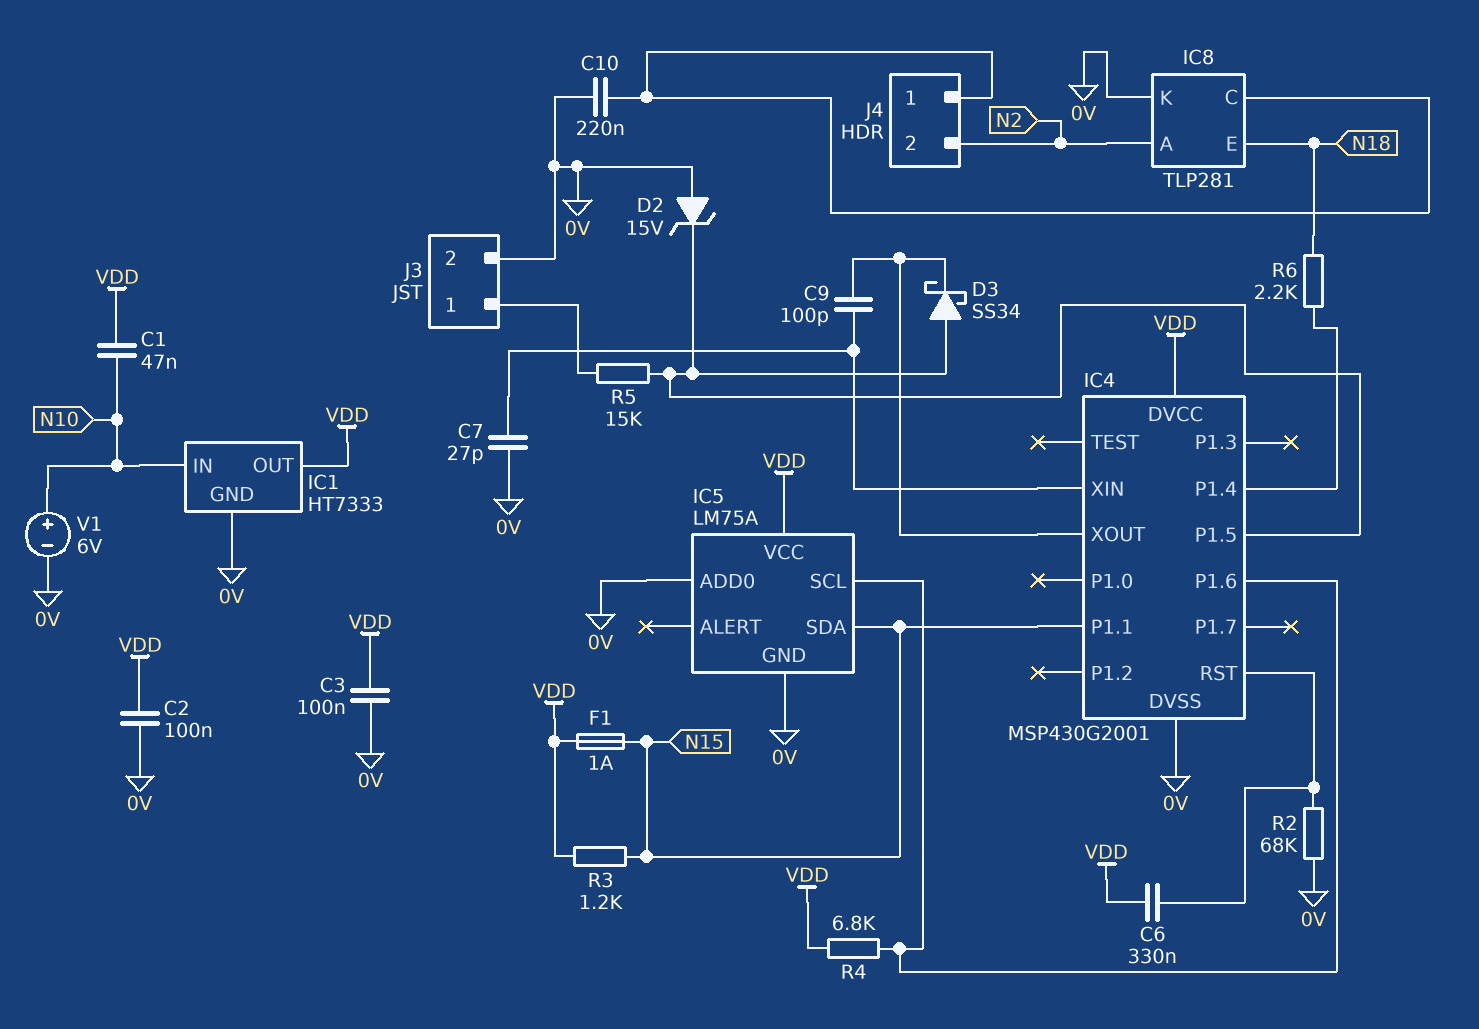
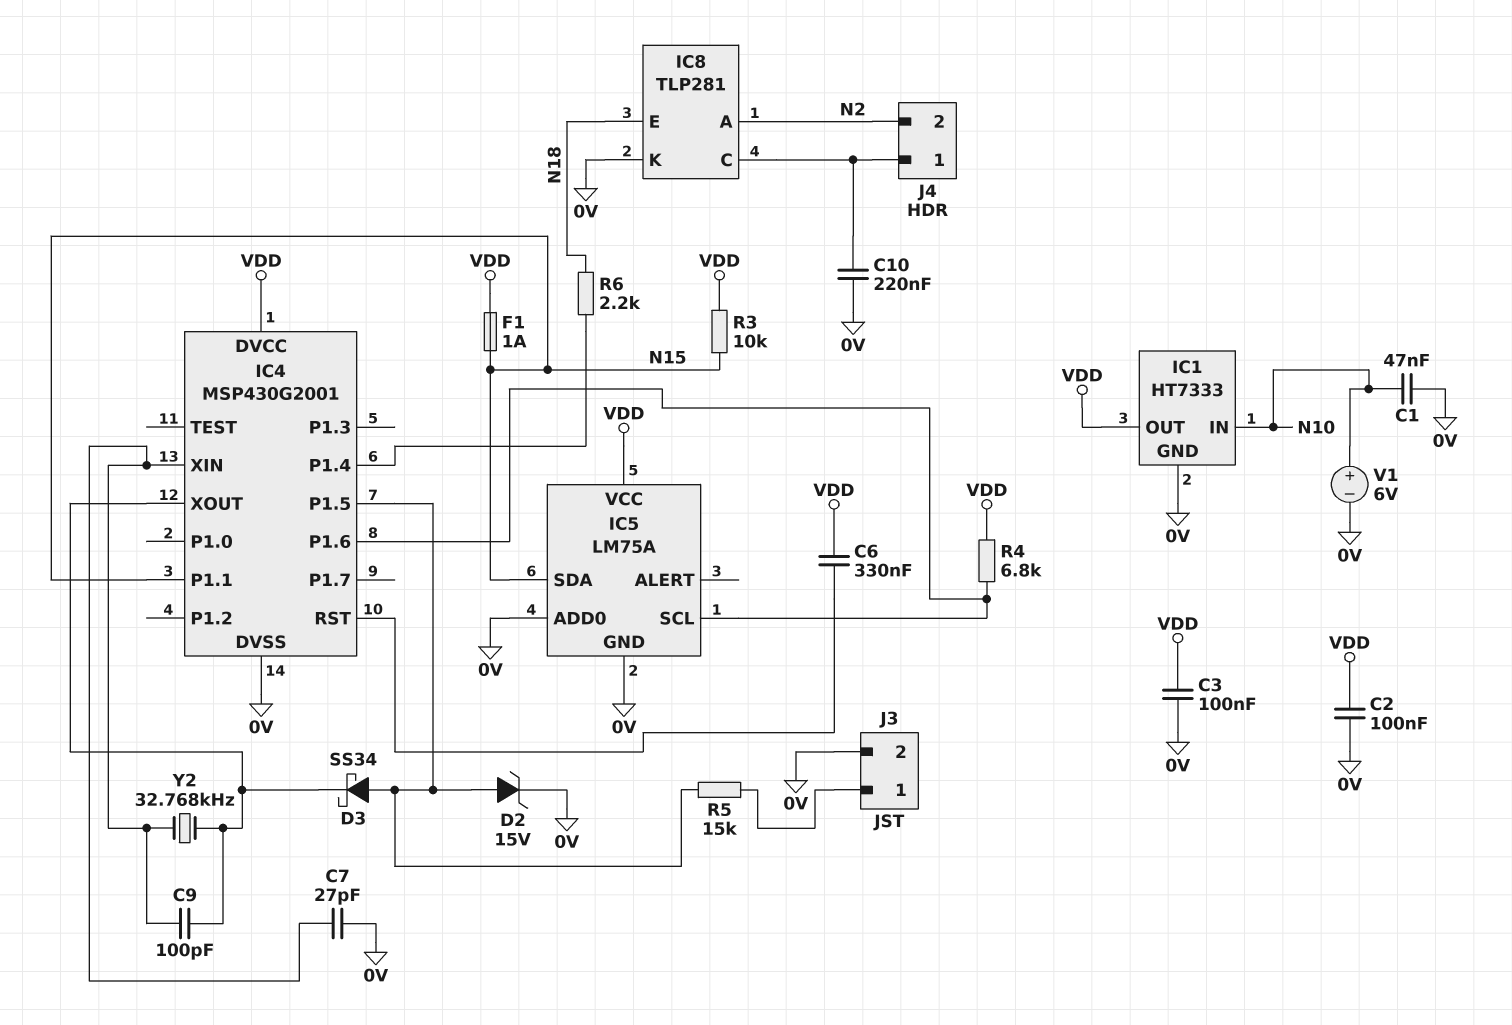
C1: 47nF (N10, VDD) -> 47nF (0V, N10)
D2: zener 15V (A 0V, K IC4/P1.5) -> zener 15V (A IC4/P1.5, K 0V)
R2: 68k (0V, IC4/RST) -> none
R3: 1.2k (N15, VDD) -> 10k (N15, VDD)
Y2: none -> 32.768kHz (IC4/XIN, IC4/XOUT)

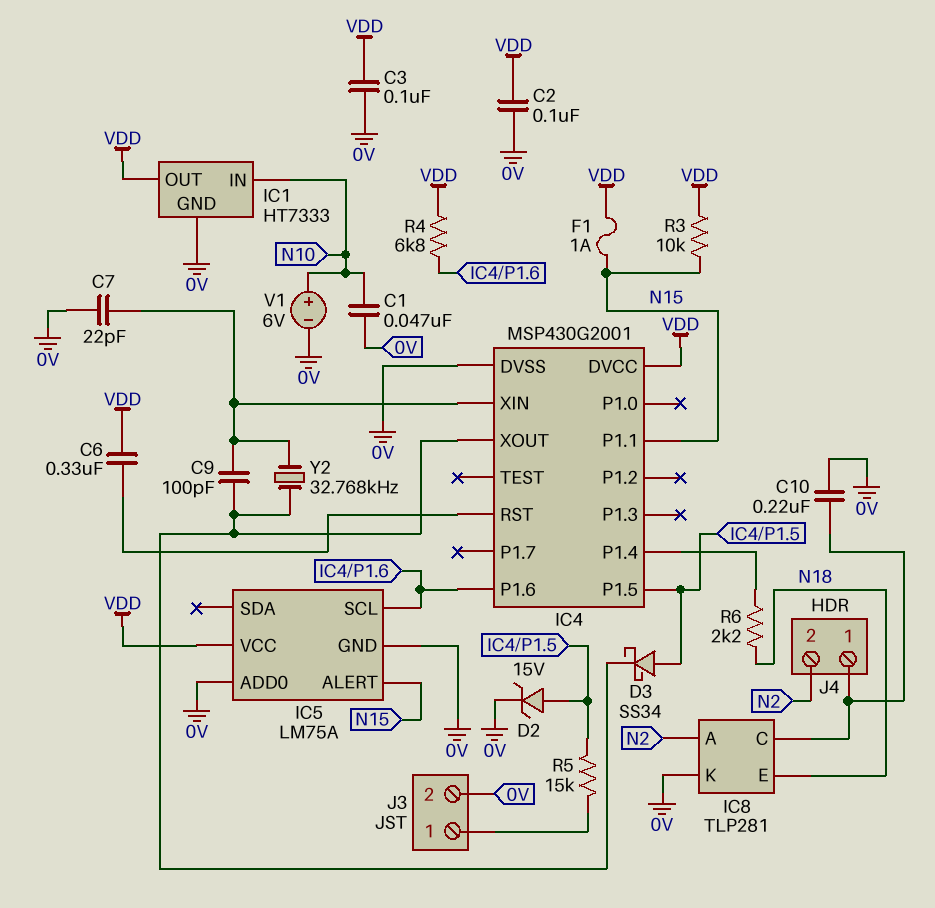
C7: 27pF (0V, IC4/XIN) -> 22pF (0V, IC4/XIN)
IC5 pin ALERT: none -> N15
IC5 pin SDA: N15 -> none

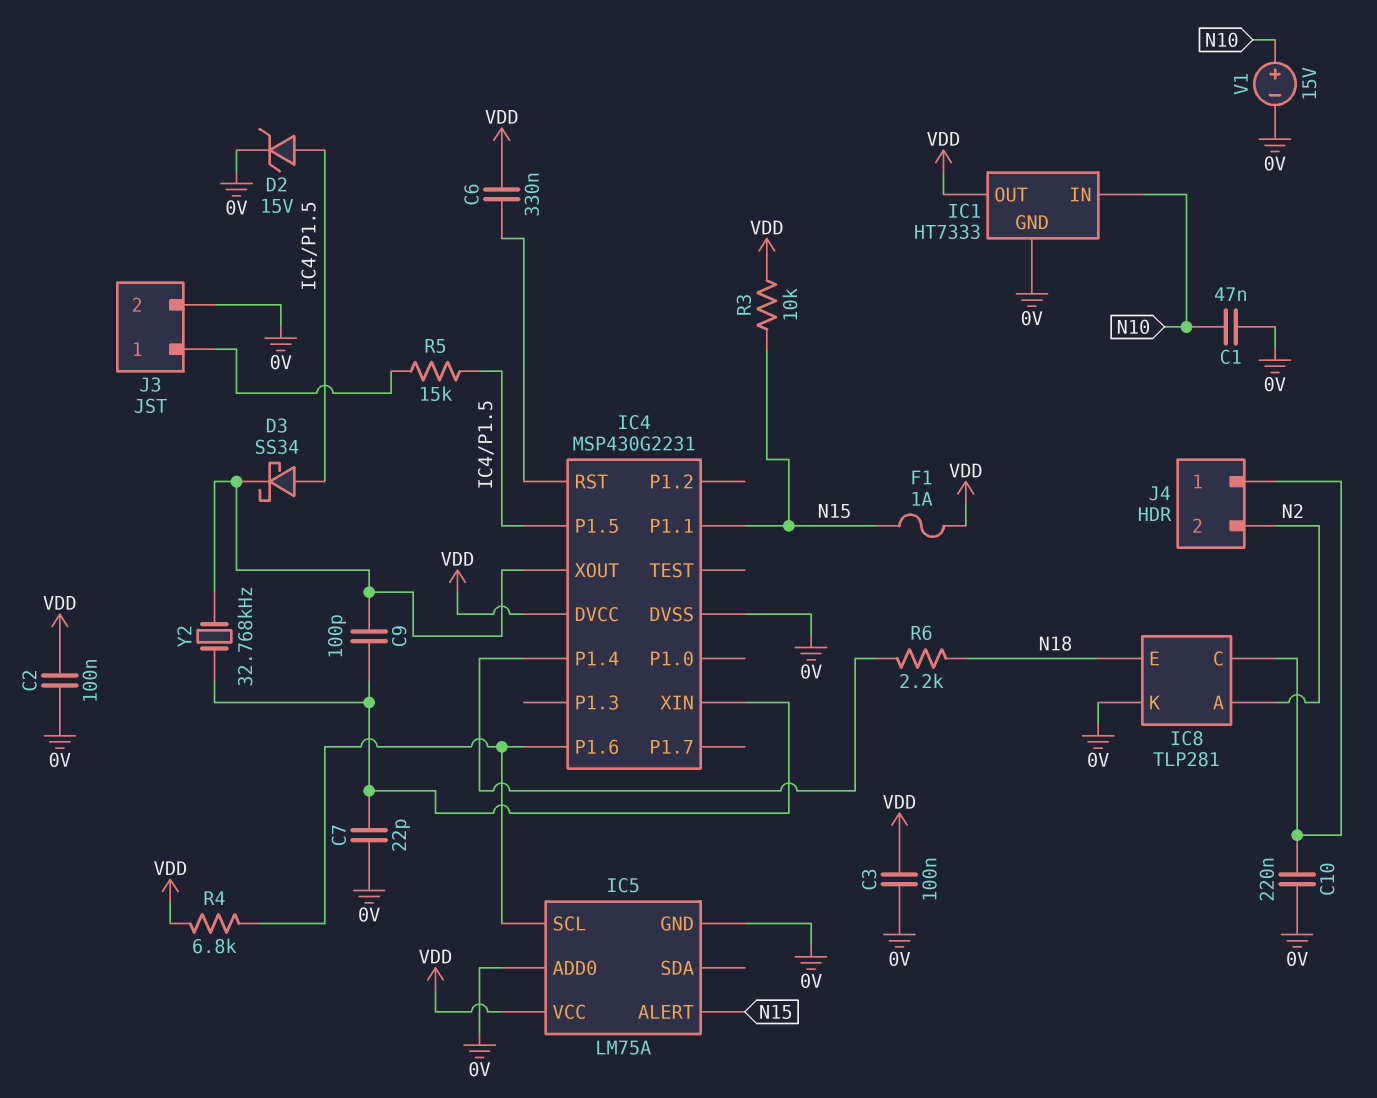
IC4: MSP430G2001 -> MSP430G2231
V1: 6V (plus N10, minus 0V) -> 15V (plus N10, minus 0V)

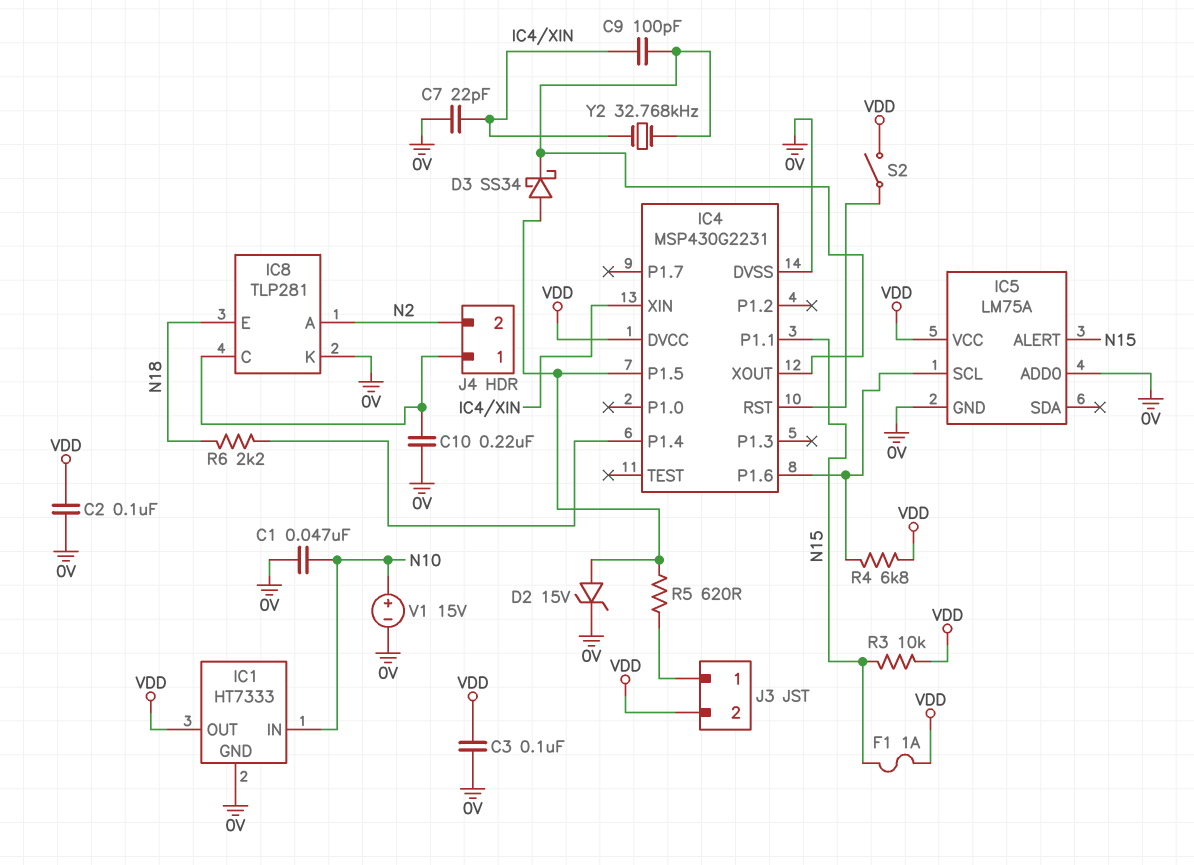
C6: 330nF (IC4/RST, VDD) -> none
J3 pin 2: 0V -> VDD
R5: 15k (IC4/P1.5, J3/1) -> 620 (IC4/P1.5, J3/1)
S2: none -> switch (IC4/RST, VDD)

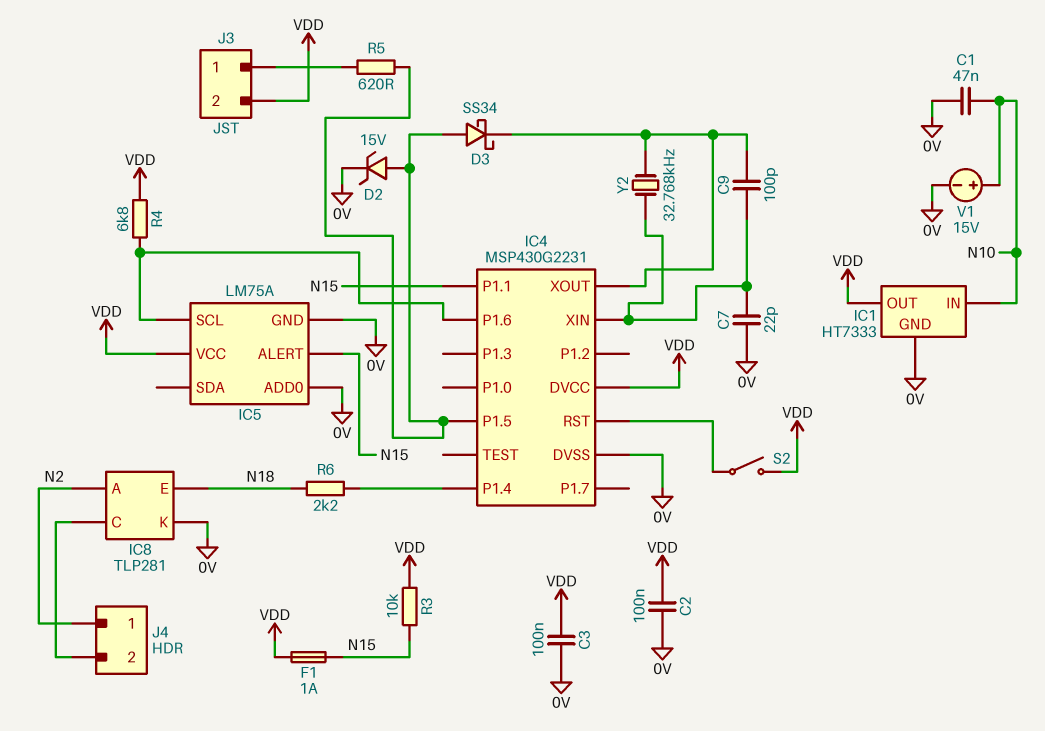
C10: 220nF (0V, IC8/C) -> none
J4 pin 1: IC8/C -> N2
J4 pin 2: N2 -> IC8/C

